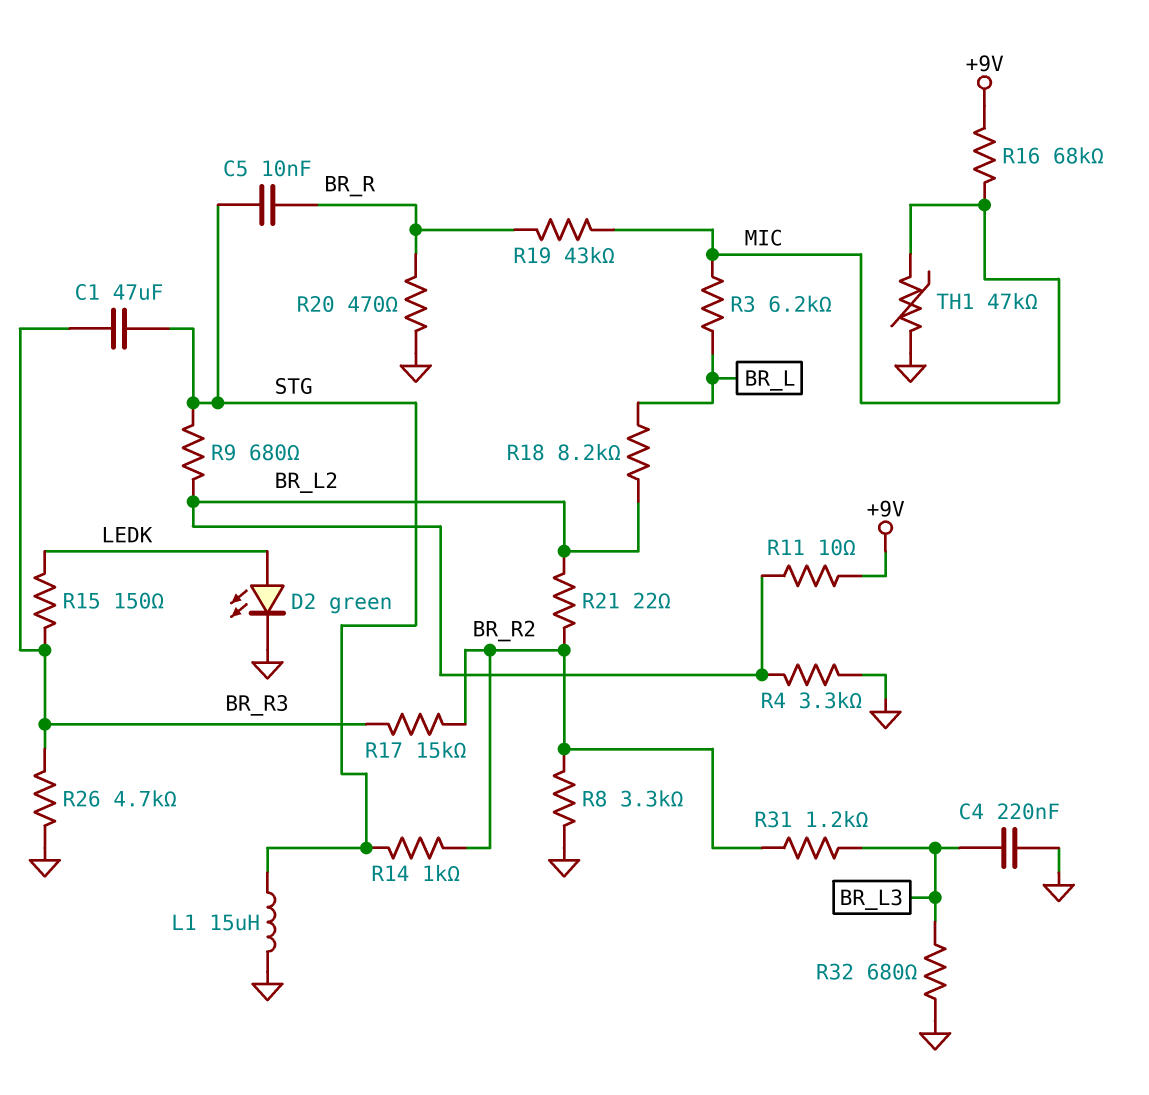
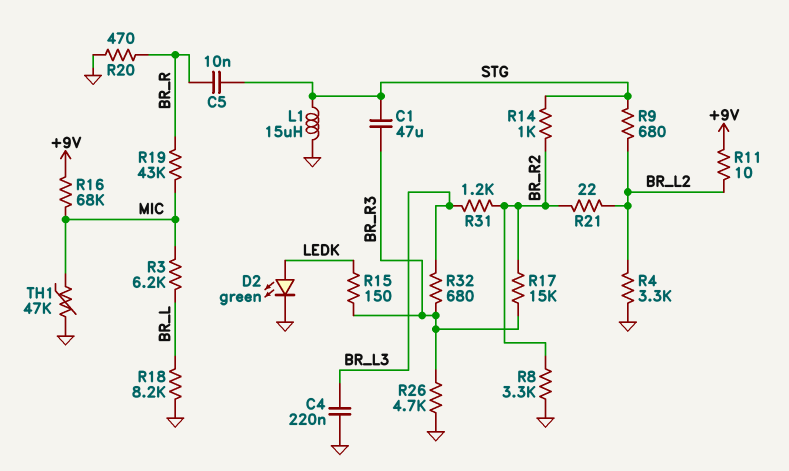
R18: 8.2k (BR_L, BR_L2) -> 8.2k (BR_L, GND)
R32: 680 (BR_L3, GND) -> 680 (BR_L3, BR_R3)

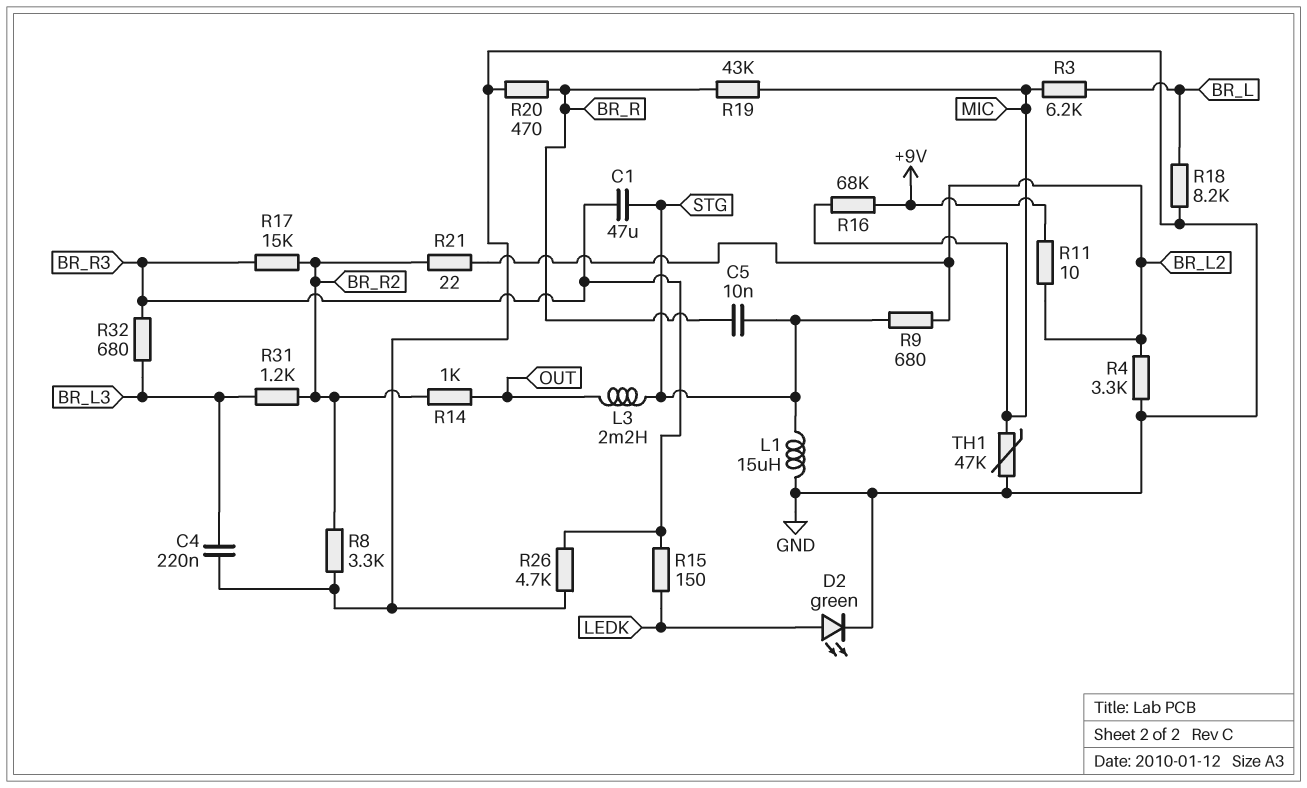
L3: none -> 2.2mH (OUT, STG)
R14: 1k (BR_R2, STG) -> 1k (BR_R2, OUT)

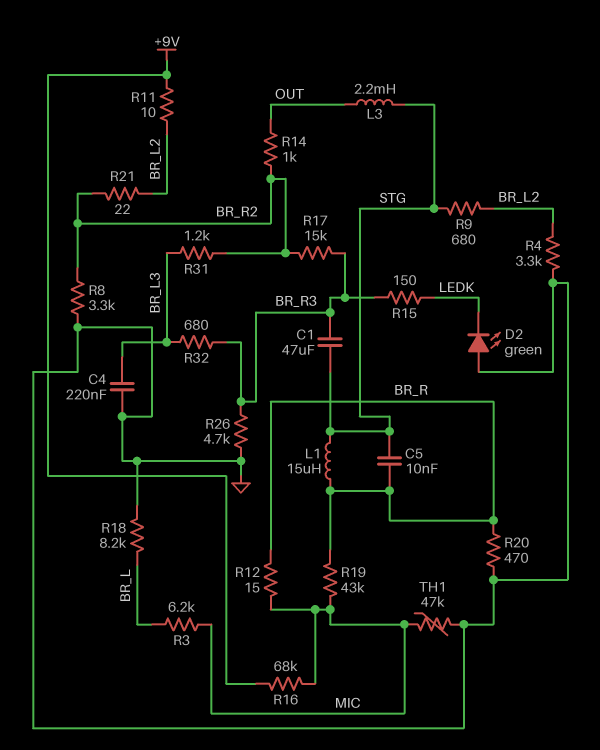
D2: LED green (A LEDK, K GND) -> LED green (A GND, K LEDK)
L1: 15uH (GND, STG) -> 15uH (BR_R, STG)
R12: none -> 15 (BR_R, MIC)

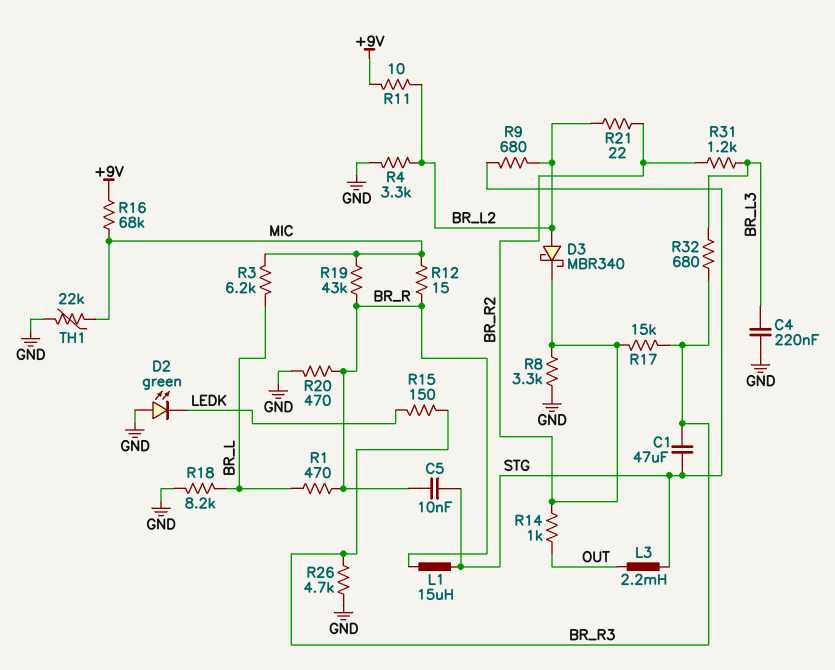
D3: none -> schottky MBR340 (A BR_L2, K BR_R2)
R1: none -> 470 (BR_L, BR_R)
TH1: 47k (GND, MIC) -> 22k (GND, MIC)

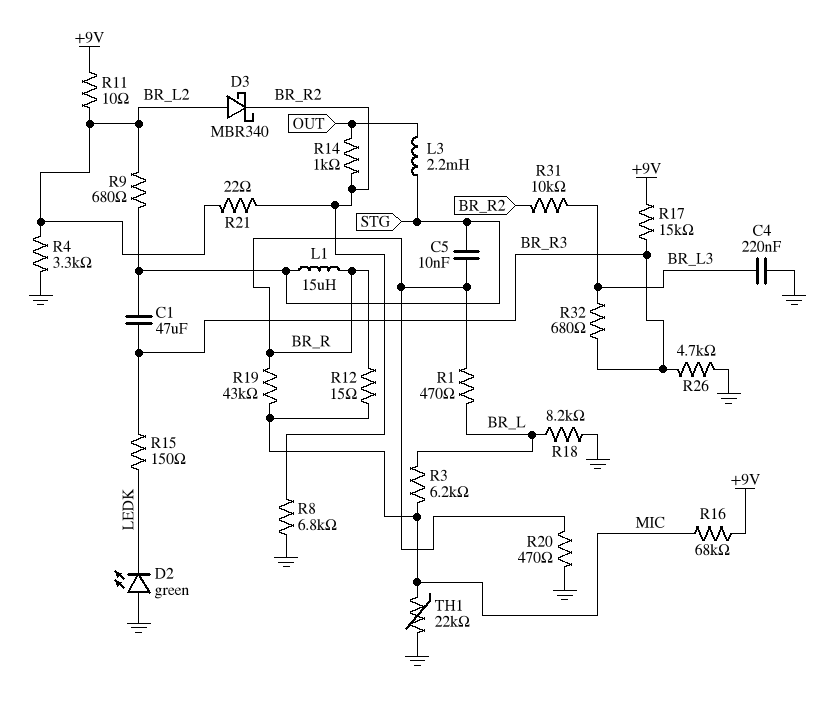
R8: 3.3k (BR_R2, GND) -> 6.8k (BR_R2, GND)
R17: 15k (BR_R2, BR_R3) -> 15k (+9V, BR_R3)
R31: 1.2k (BR_L3, BR_R2) -> 10k (BR_L3, BR_R2)

